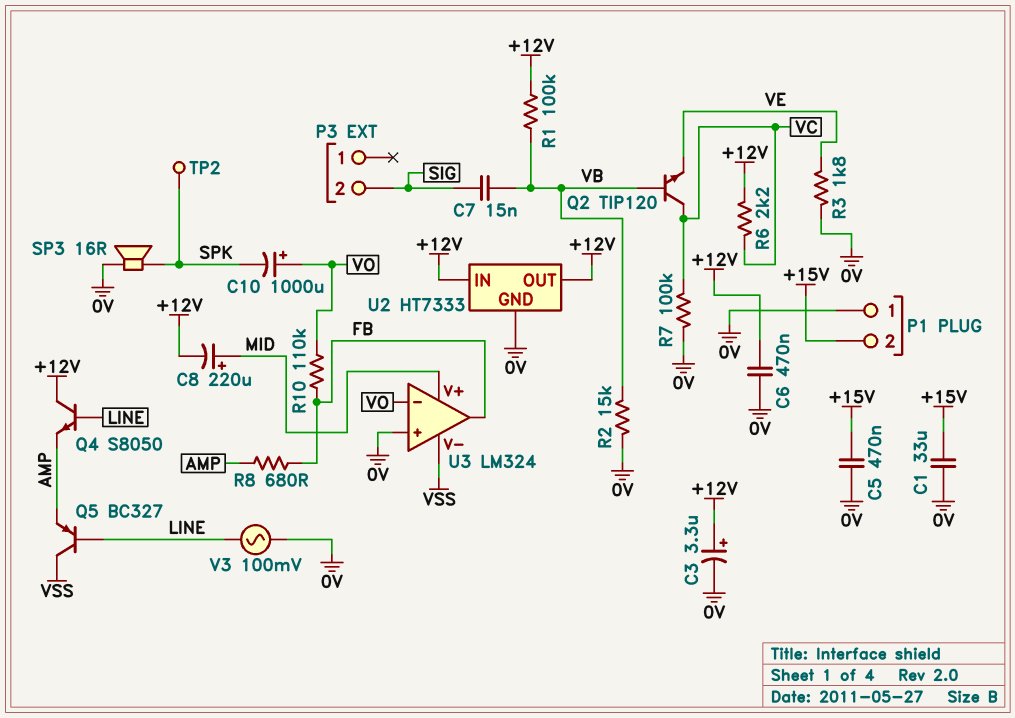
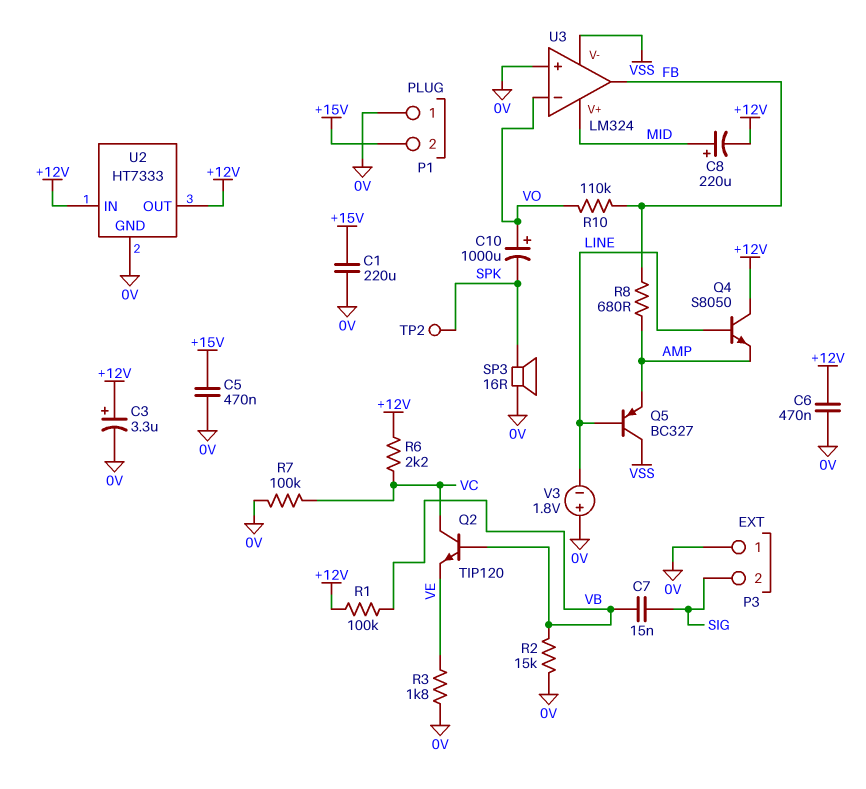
C1: 33uF (+15V, 0V) -> 220uF (+15V, 0V)
P3 pin 1: none -> 0V
V3: AC 100mV (0V, LINE) -> 1.8V (plus 0V, minus LINE)

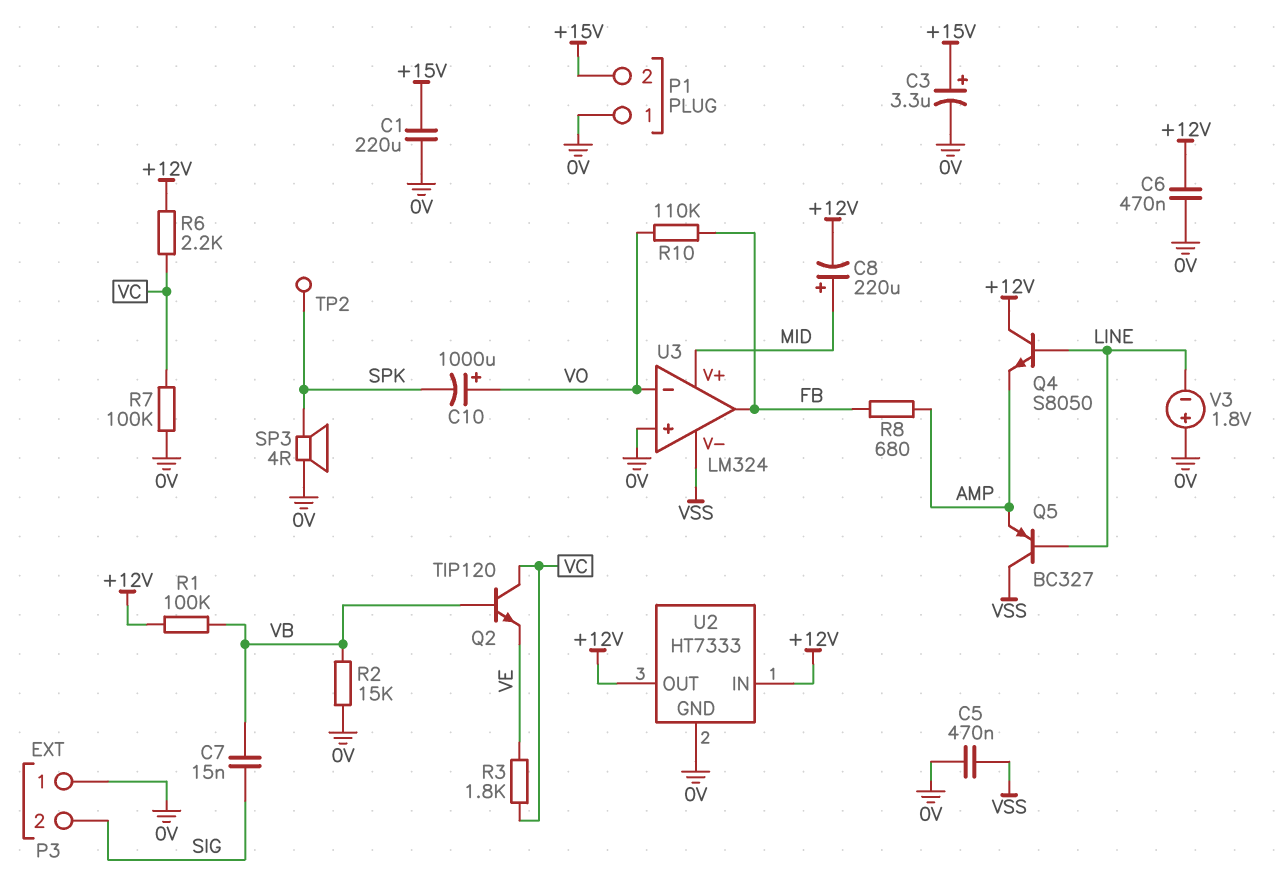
C3: 3.3uF (plus +12V, minus 0V) -> 3.3uF (plus +15V, minus 0V)
C5: 470nF (+15V, 0V) -> 470nF (0V, VSS)
R3: 1.8k (0V, VE) -> 1.8k (VC, VE)
SP3: speaker 16R (0V, SPK) -> speaker 4R (0V, SPK)

